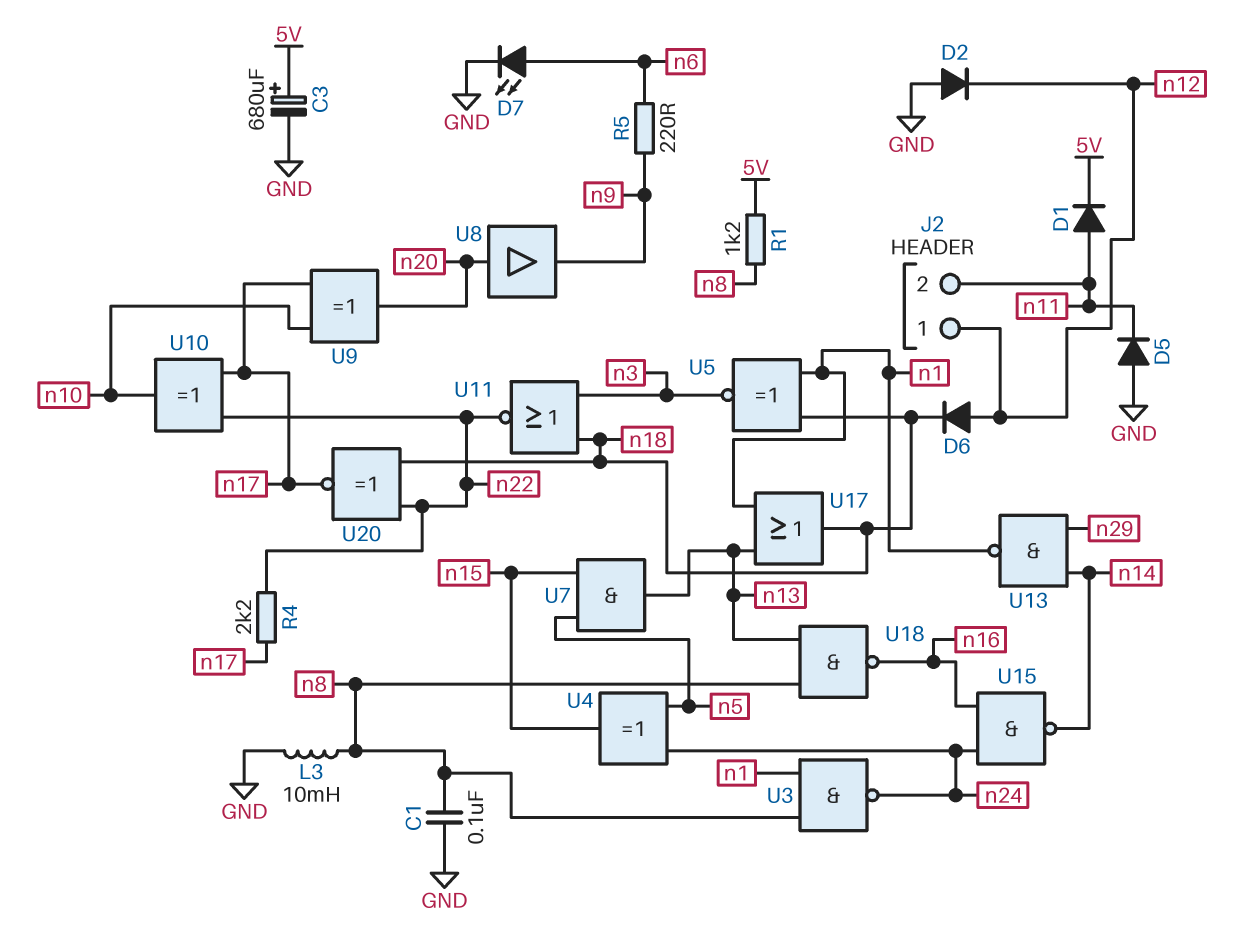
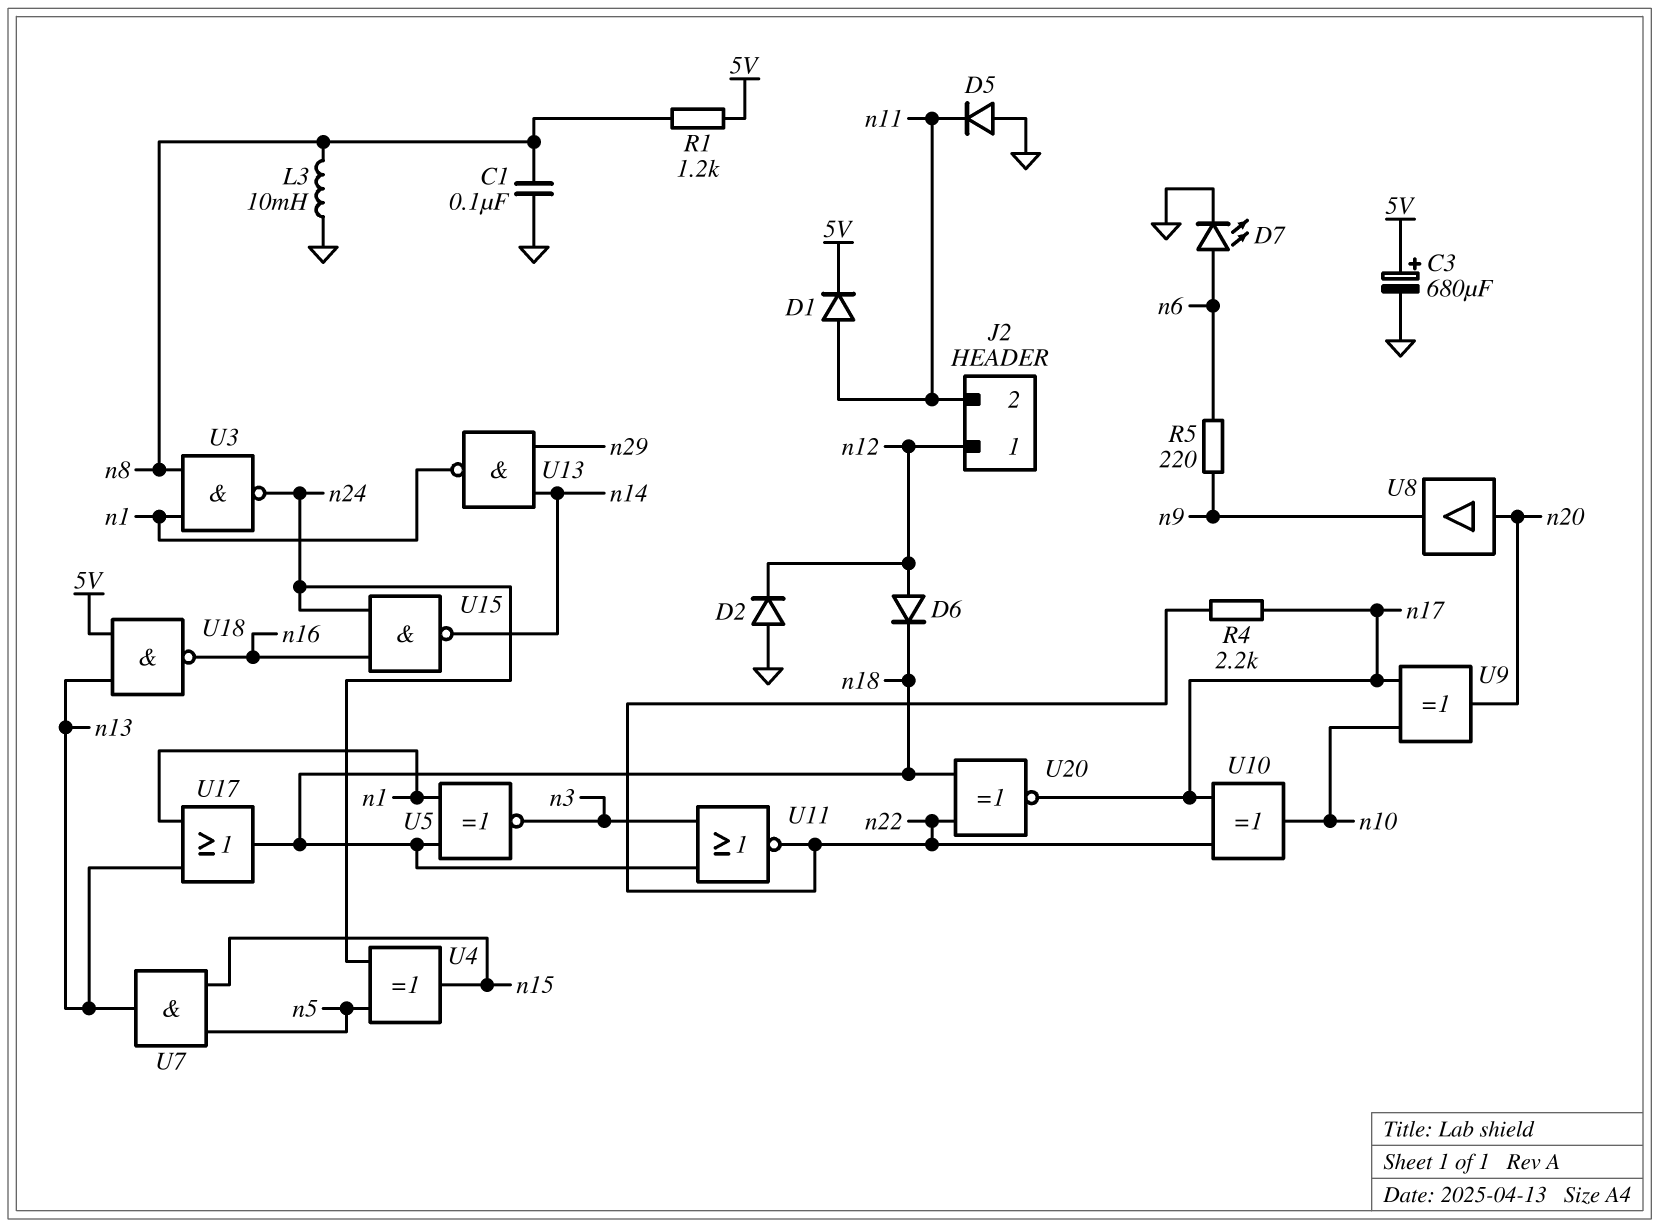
U18: NAND (in n8, in n13, out n16) -> NAND (in 5V, in n13, out n16)

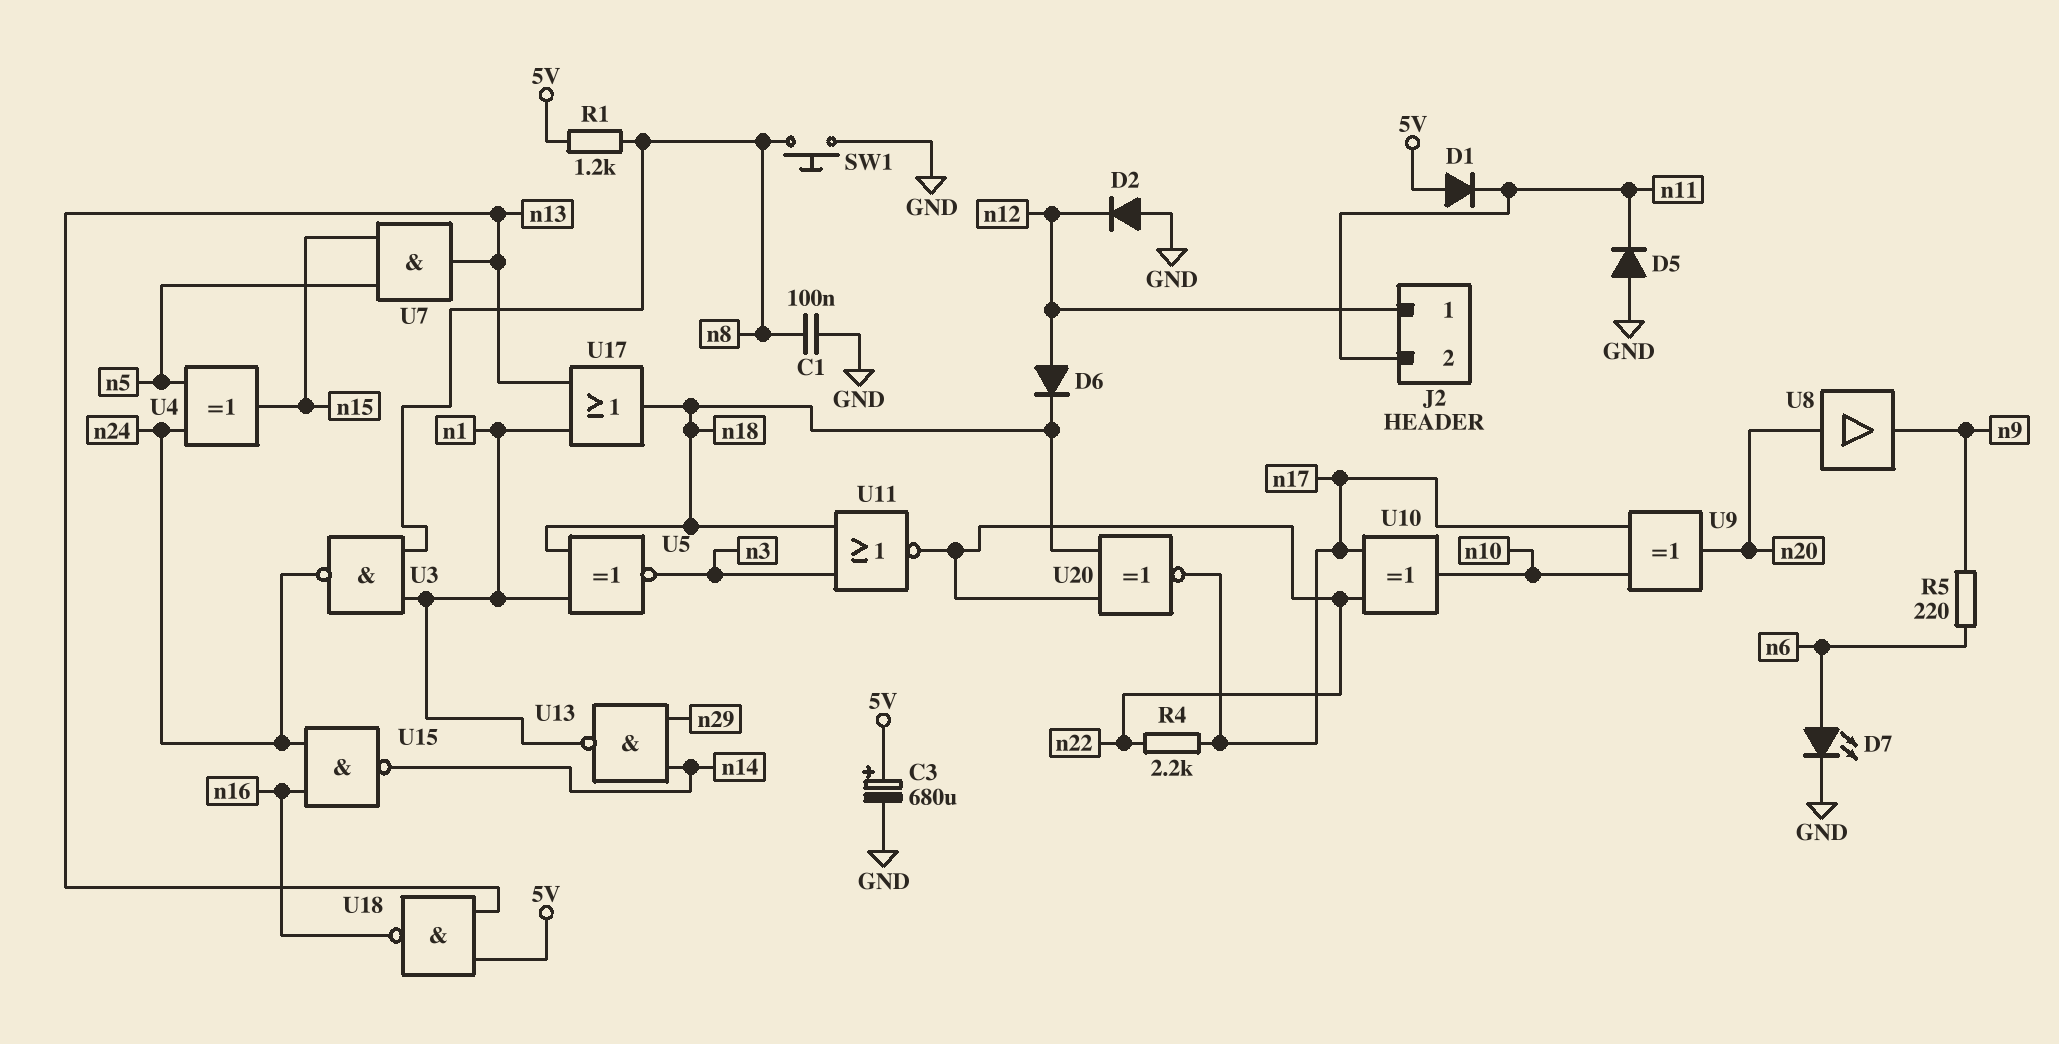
D1: diode (A n11, K 5V) -> diode (A 5V, K n11)
L3: 10mH (GND, n8) -> none
SW1: none -> button (GND, n8)

